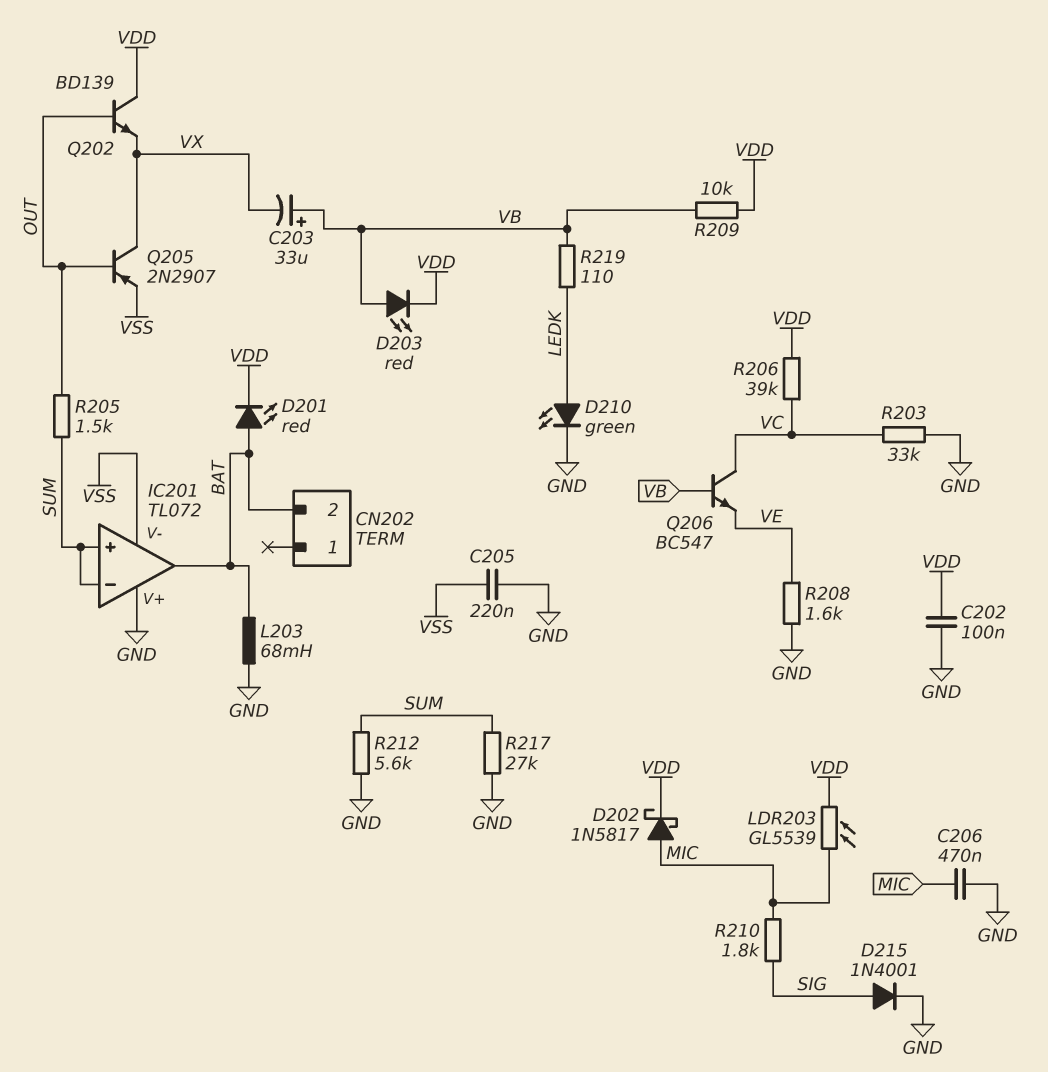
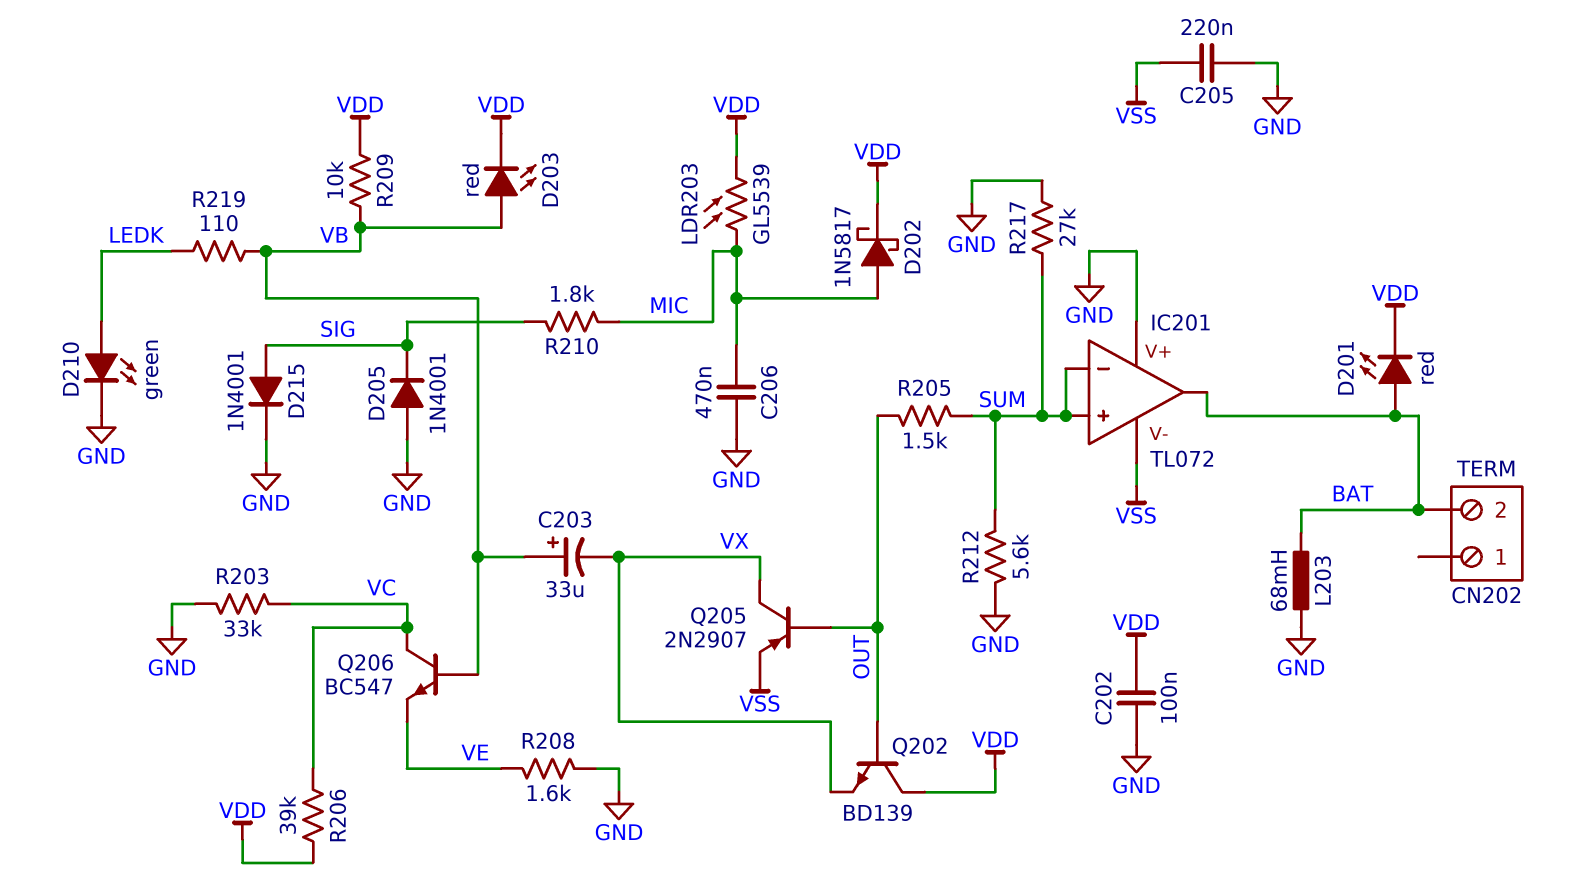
D205: none -> diode 1N4001 (A GND, K SIG)

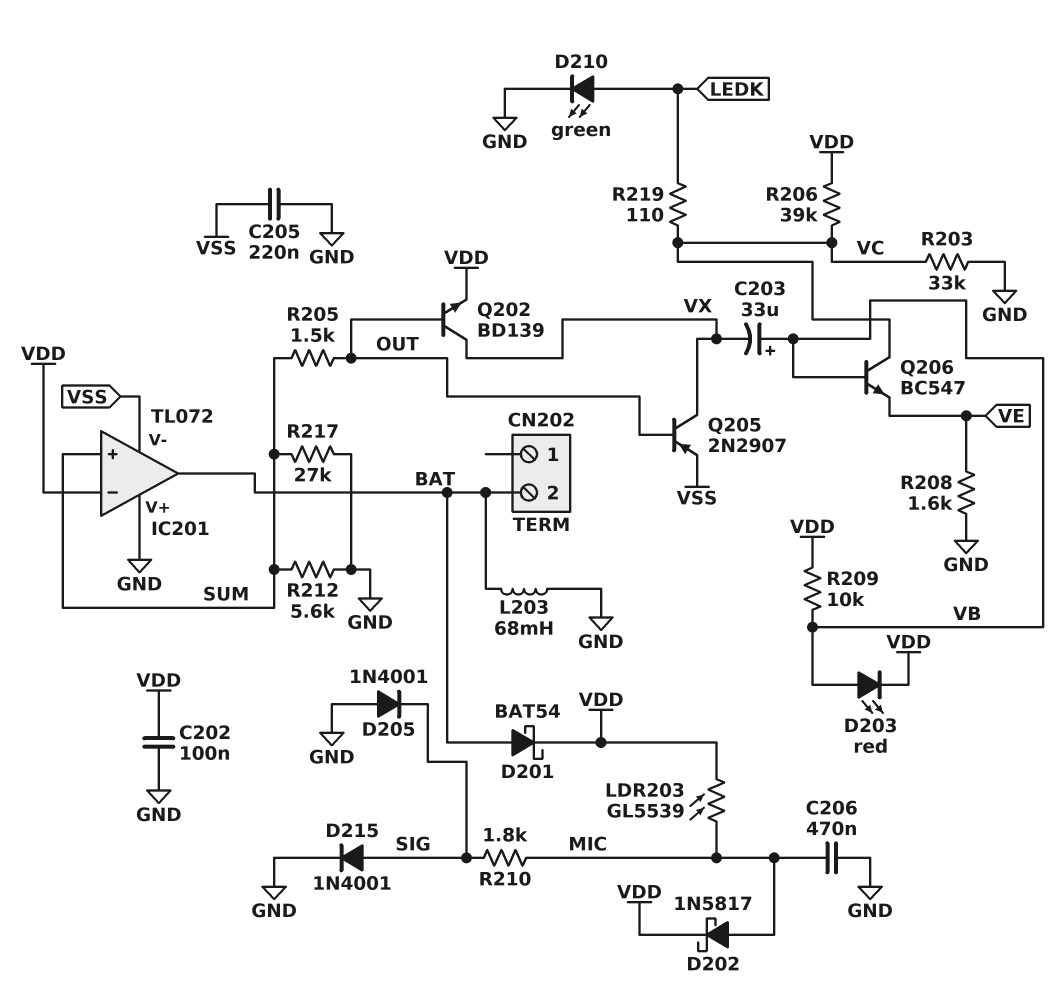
D201: LED red (A BAT, K VDD) -> schottky BAT54 (A BAT, K VDD)
IC201 pin in-: SUM -> VDD
Q202: NPN BD139 (B OUT, C VDD, E VX) -> NPN BD139 (B OUT, C VX, E VDD)
R219: 110 (LEDK, VB) -> 110 (LEDK, VC)

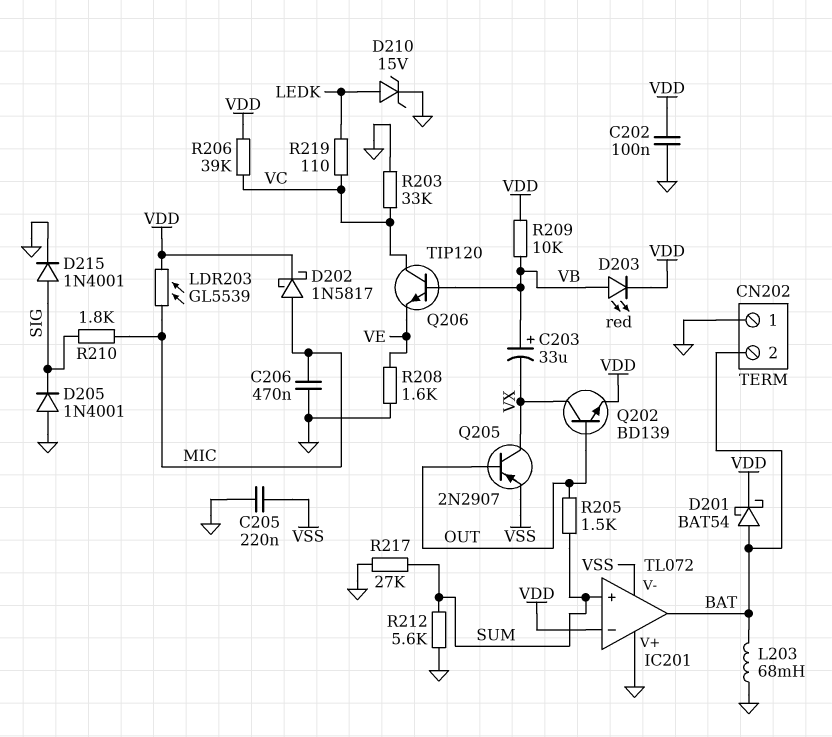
CN202 pin 1: none -> GND
D210: LED green (A LEDK, K GND) -> zener 15V (A LEDK, K GND)
Q206: NPN BC547 (B VB, C VC, E VE) -> NPN TIP120 (B VB, C VC, E VE)

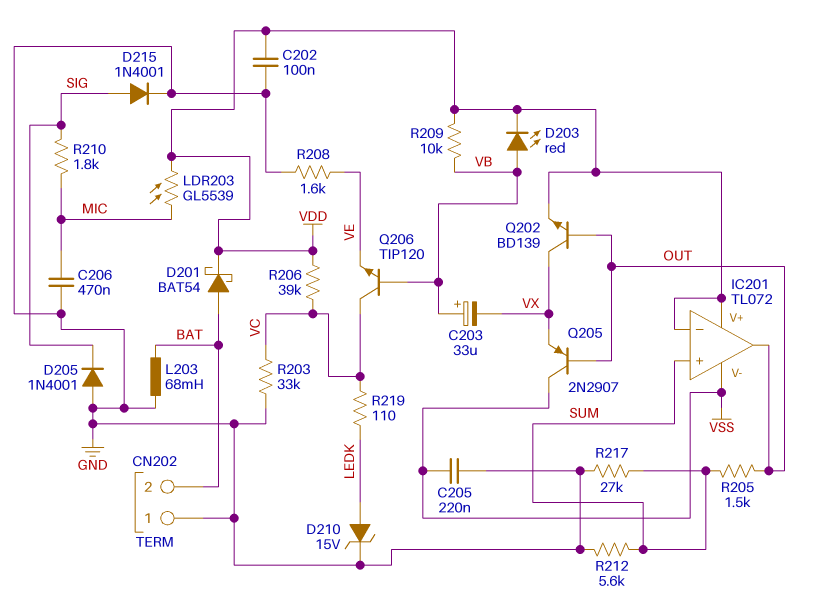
D202: schottky 1N5817 (A MIC, K VDD) -> none
IC201 pin V+: GND -> VDD
IC201 pin out: BAT -> OUT
Q205: PNP 2N2907 (B OUT, C VX, E VSS) -> PNP 2N2907 (B OUT, C VSS, E VX)

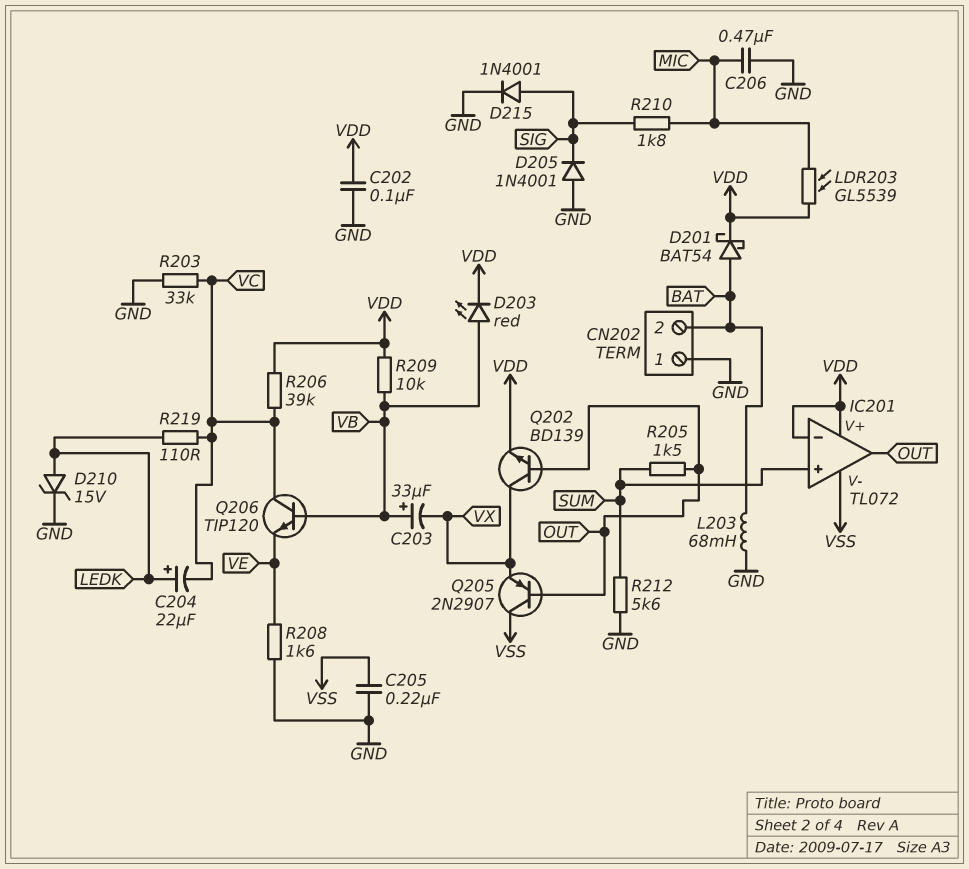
C204: none -> 22uF (plus LEDK, minus VC)
R217: 27k (GND, SUM) -> none

